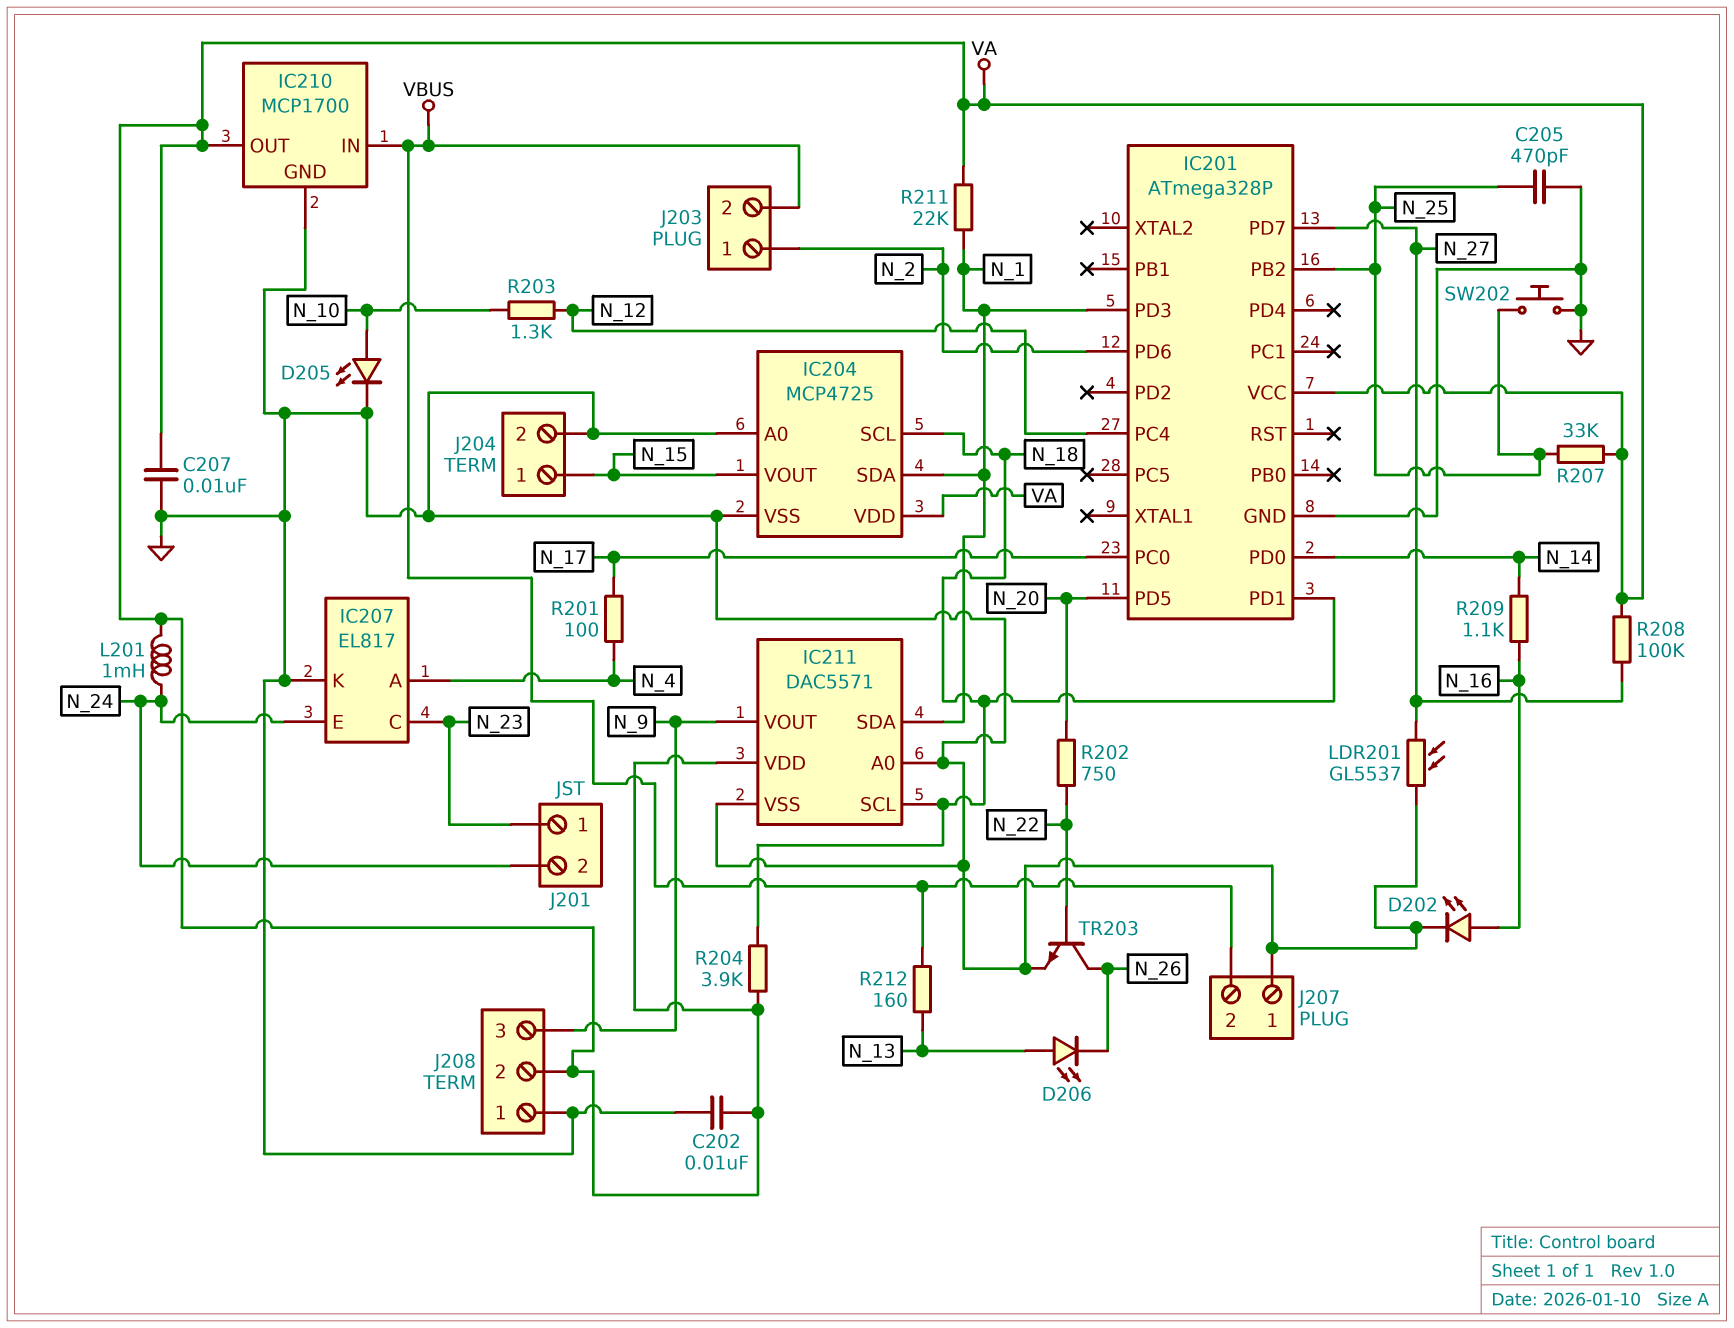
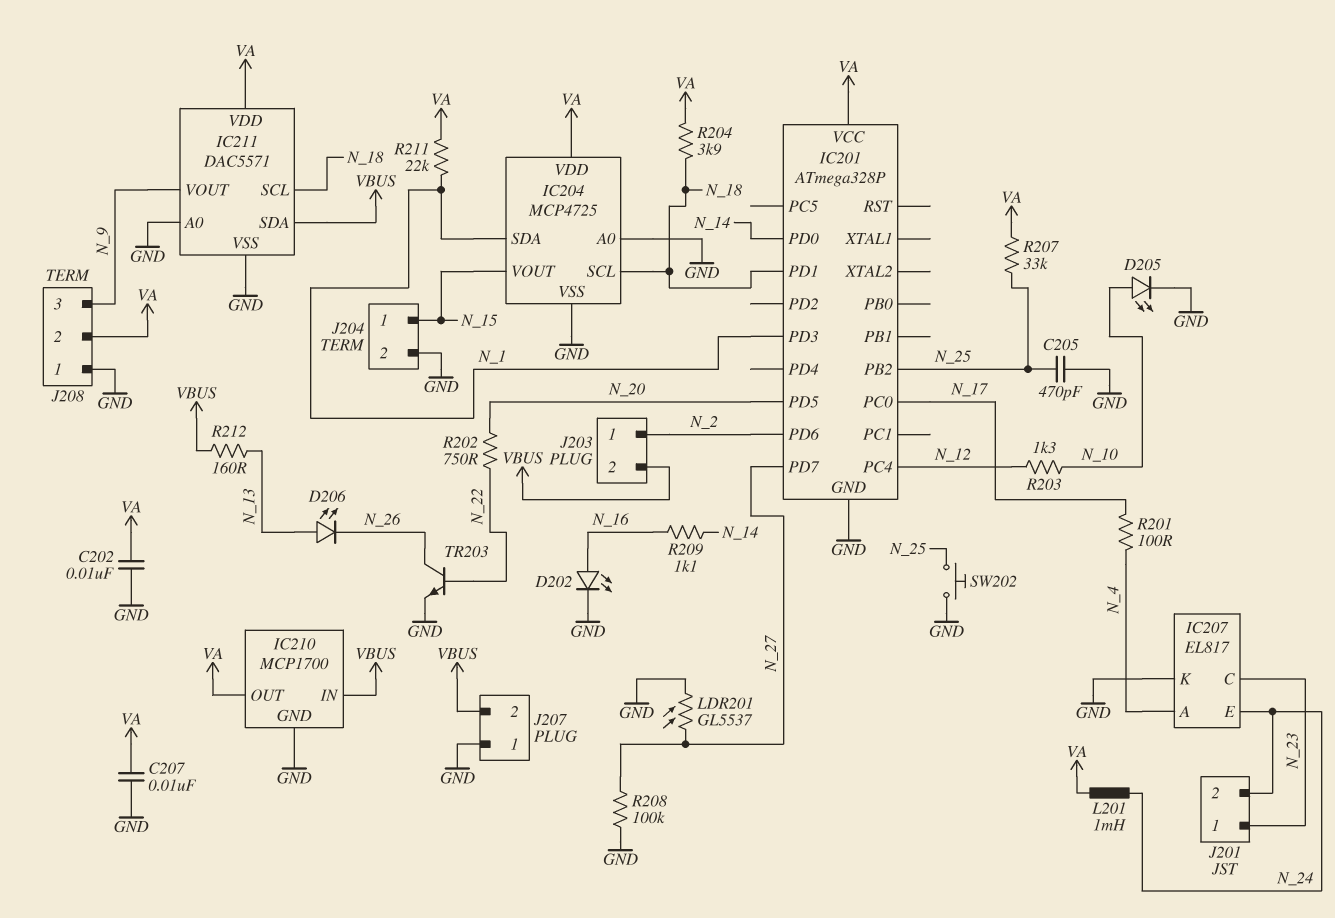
IC211 pin SDA: N_1 -> VBUS
R208: 100k (N_27, VA) -> 100k (GND, N_27)

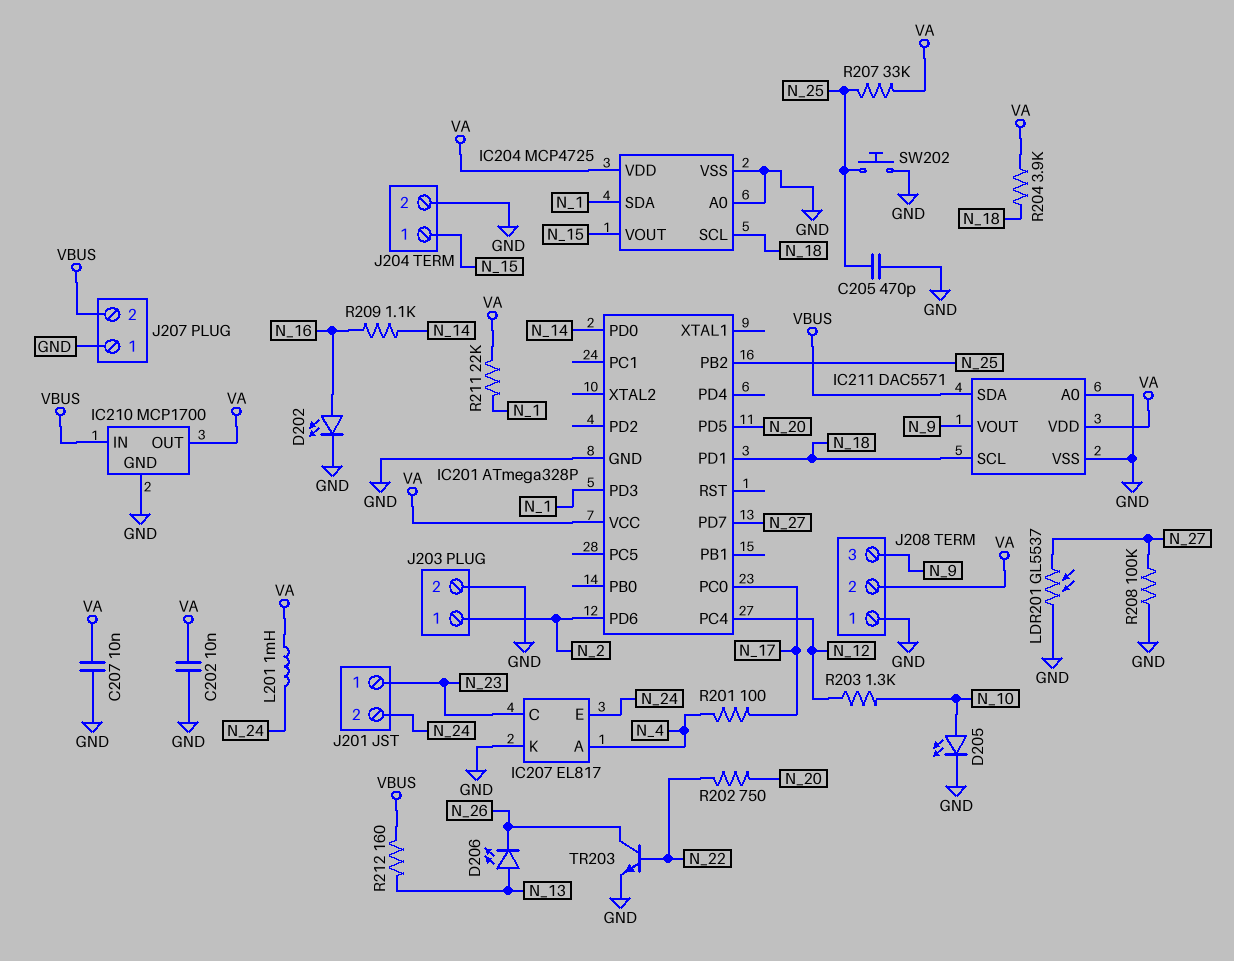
J203 pin 2: VBUS -> GND

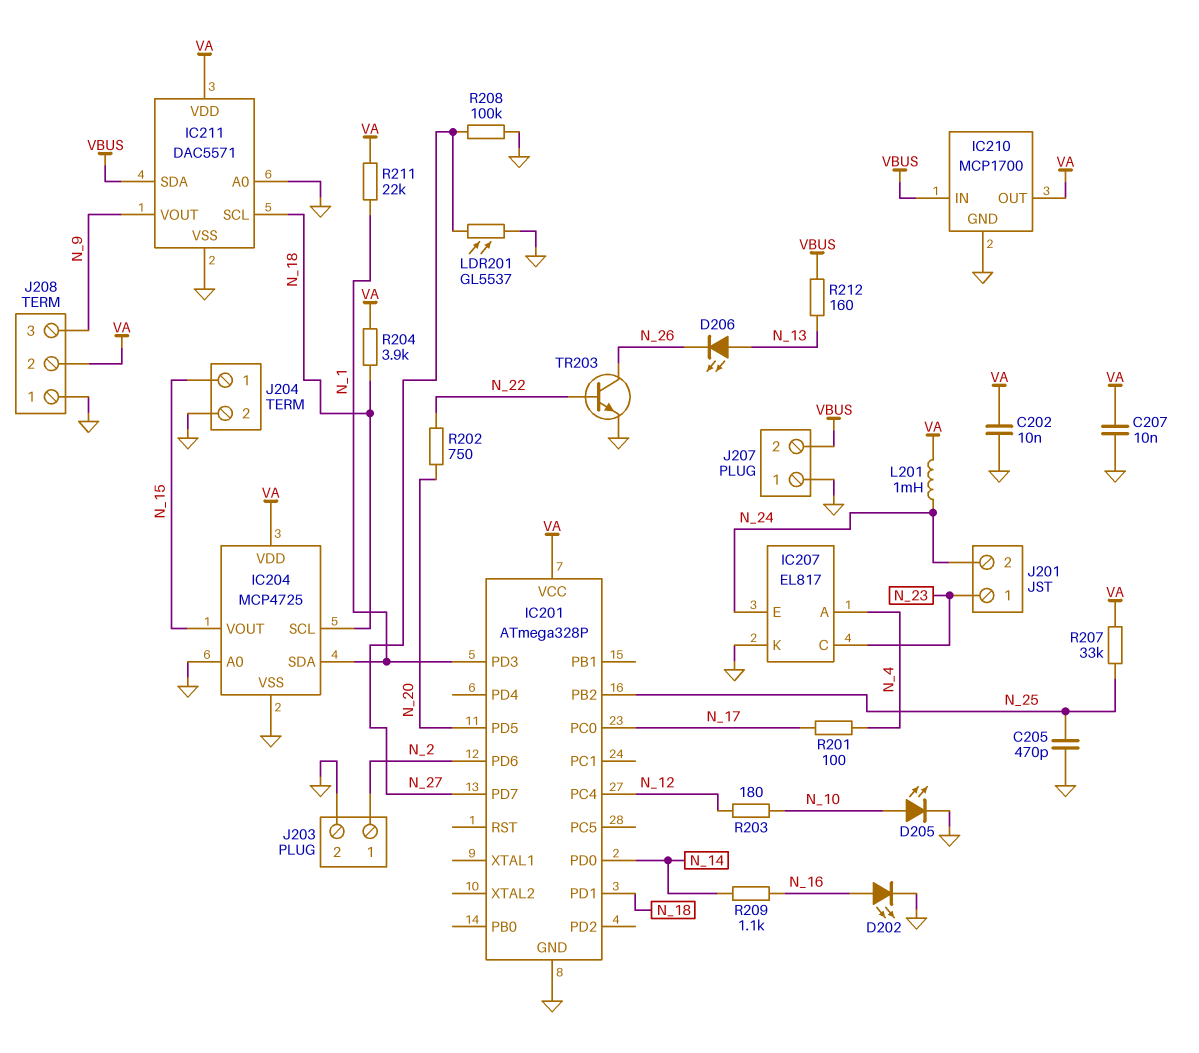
R203: 1.3k (N_10, N_12) -> 180 (N_10, N_12)
SW202: button (GND, N_25) -> none

